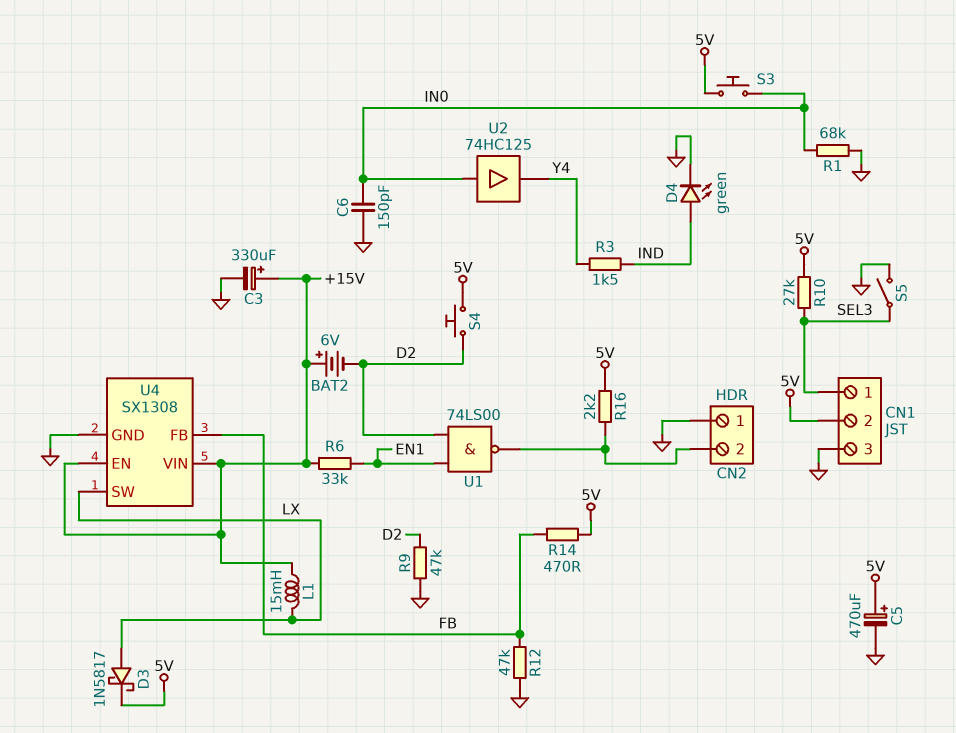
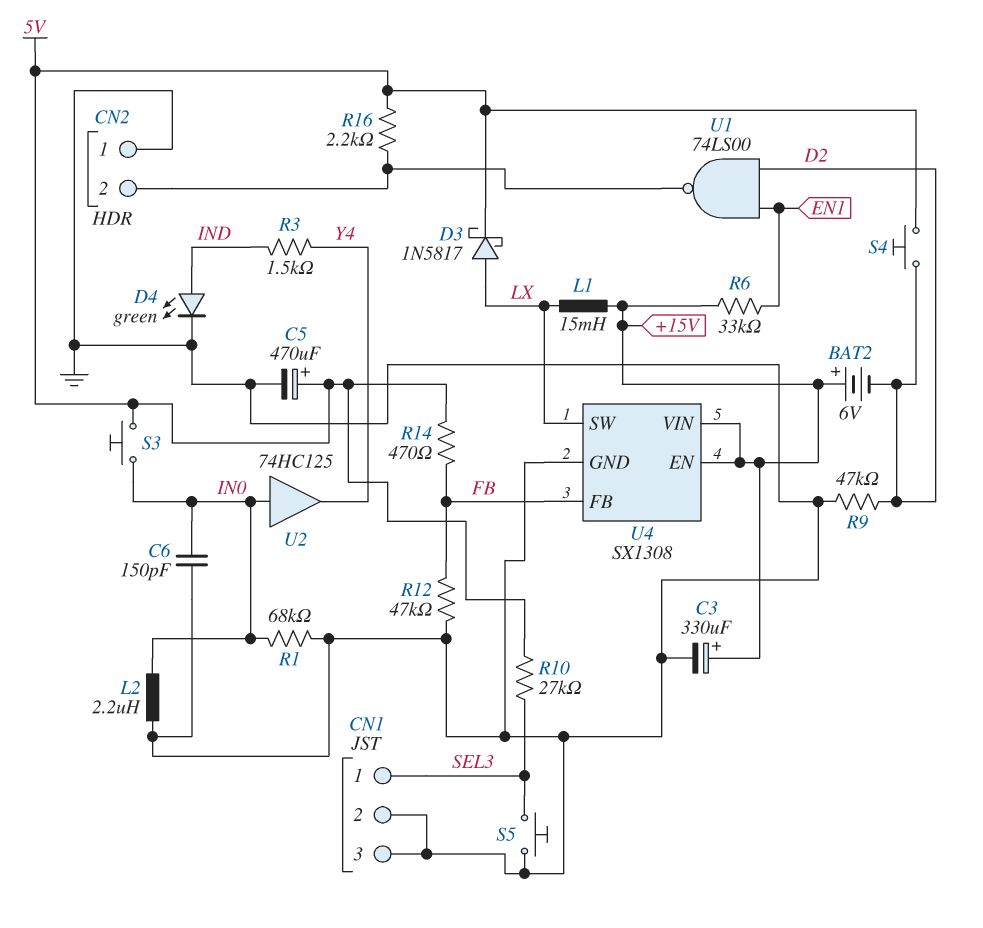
CN1 pin 2: 5V -> GND
L2: none -> 2.2uH (GND, IN0)
S5: switch (GND, SEL3) -> button (GND, SEL3)

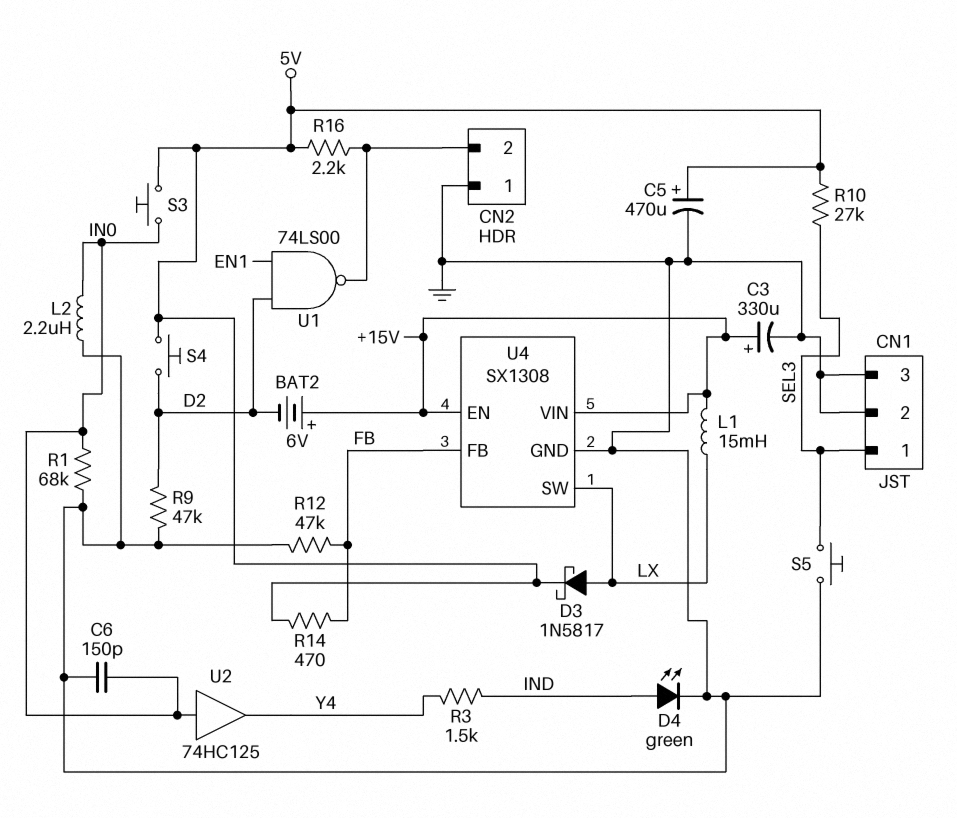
R6: 33k (+15V, EN1) -> none

